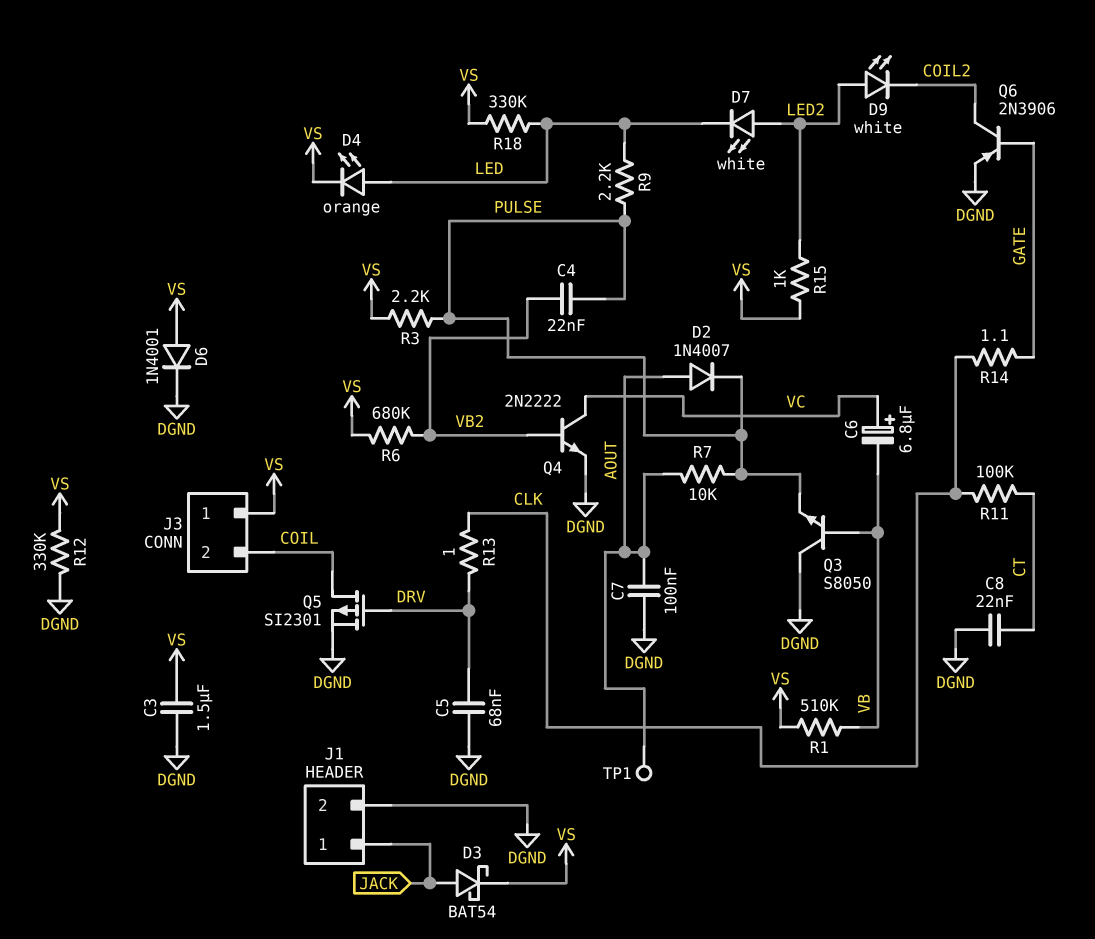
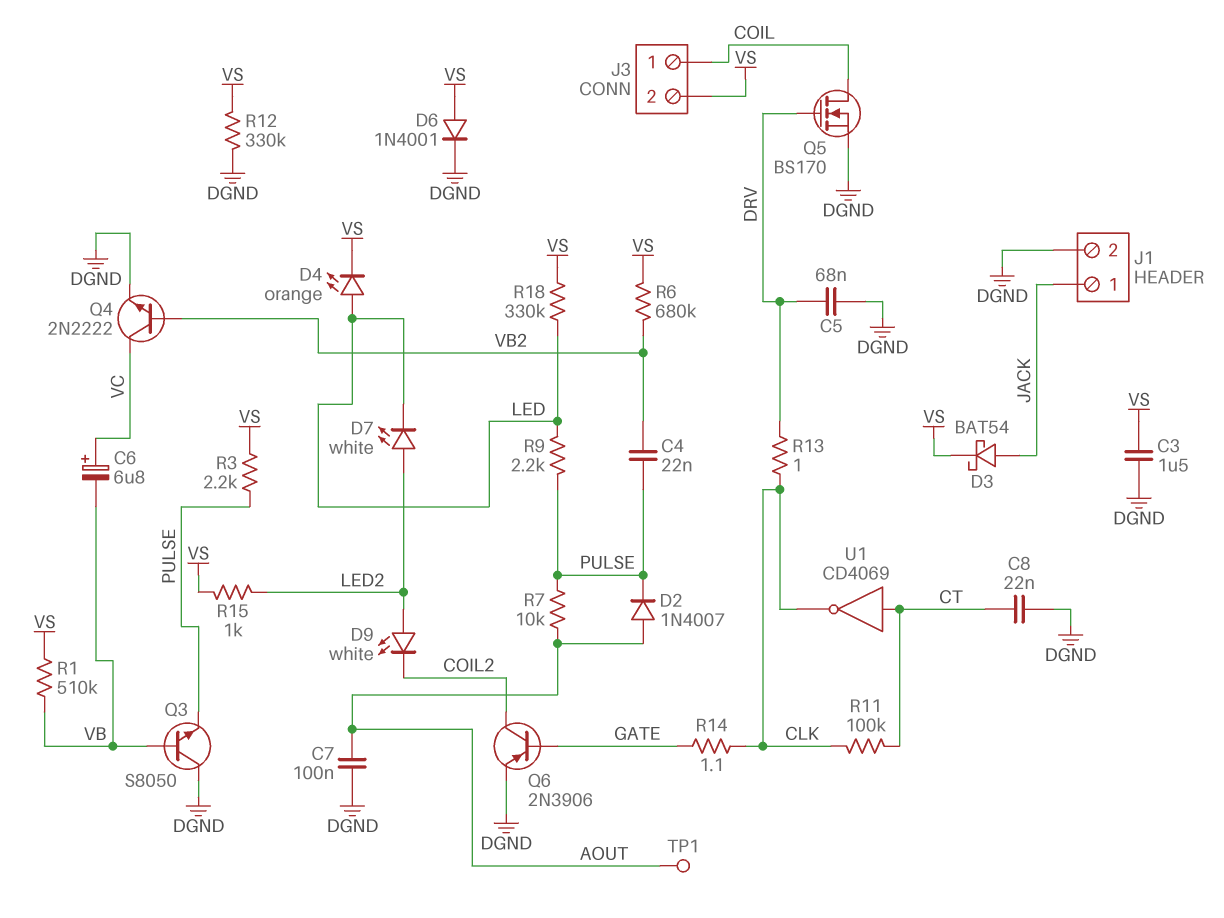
J3 pin 1: VS -> COIL
J3 pin 2: COIL -> VS
Q5: PMOS SI2301 (G DRV, D COIL, S DGND) -> NMOS BS170 (G DRV, D COIL, S DGND)
U1: none -> NOT CD4069 (in CT, out CLK)

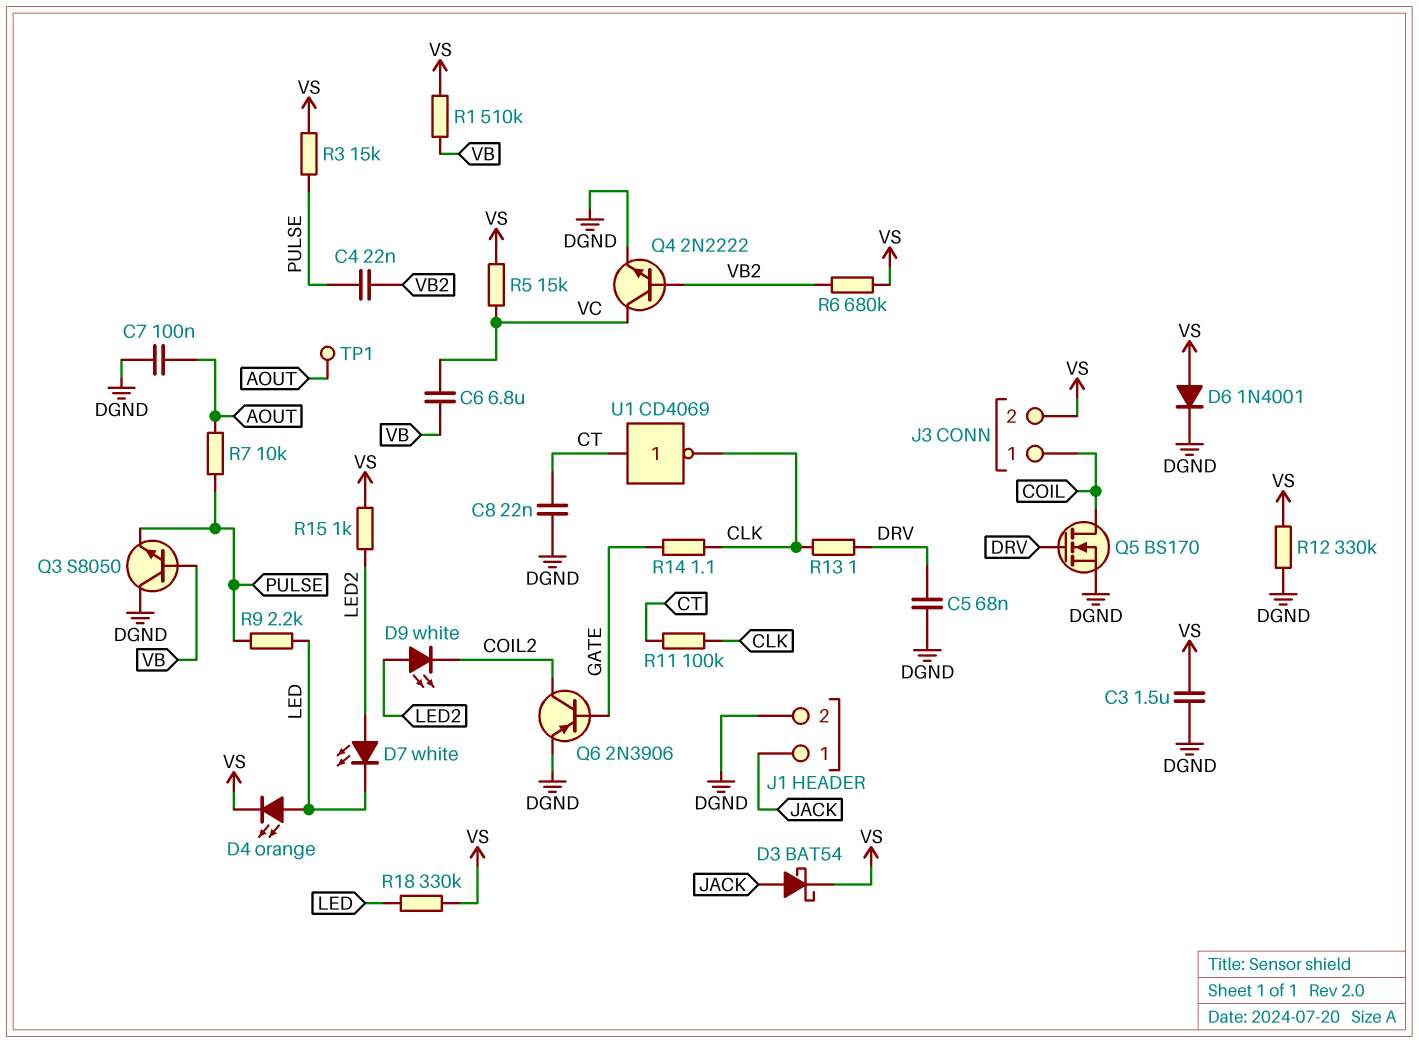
C6: 6.8uF (plus VC, minus VB) -> 6.8uF (VB, VC)
D2: diode 1N4007 (A AOUT, K PULSE) -> none
R3: 2.2k (PULSE, VS) -> 15k (PULSE, VS)
R5: none -> 15k (VC, VS)

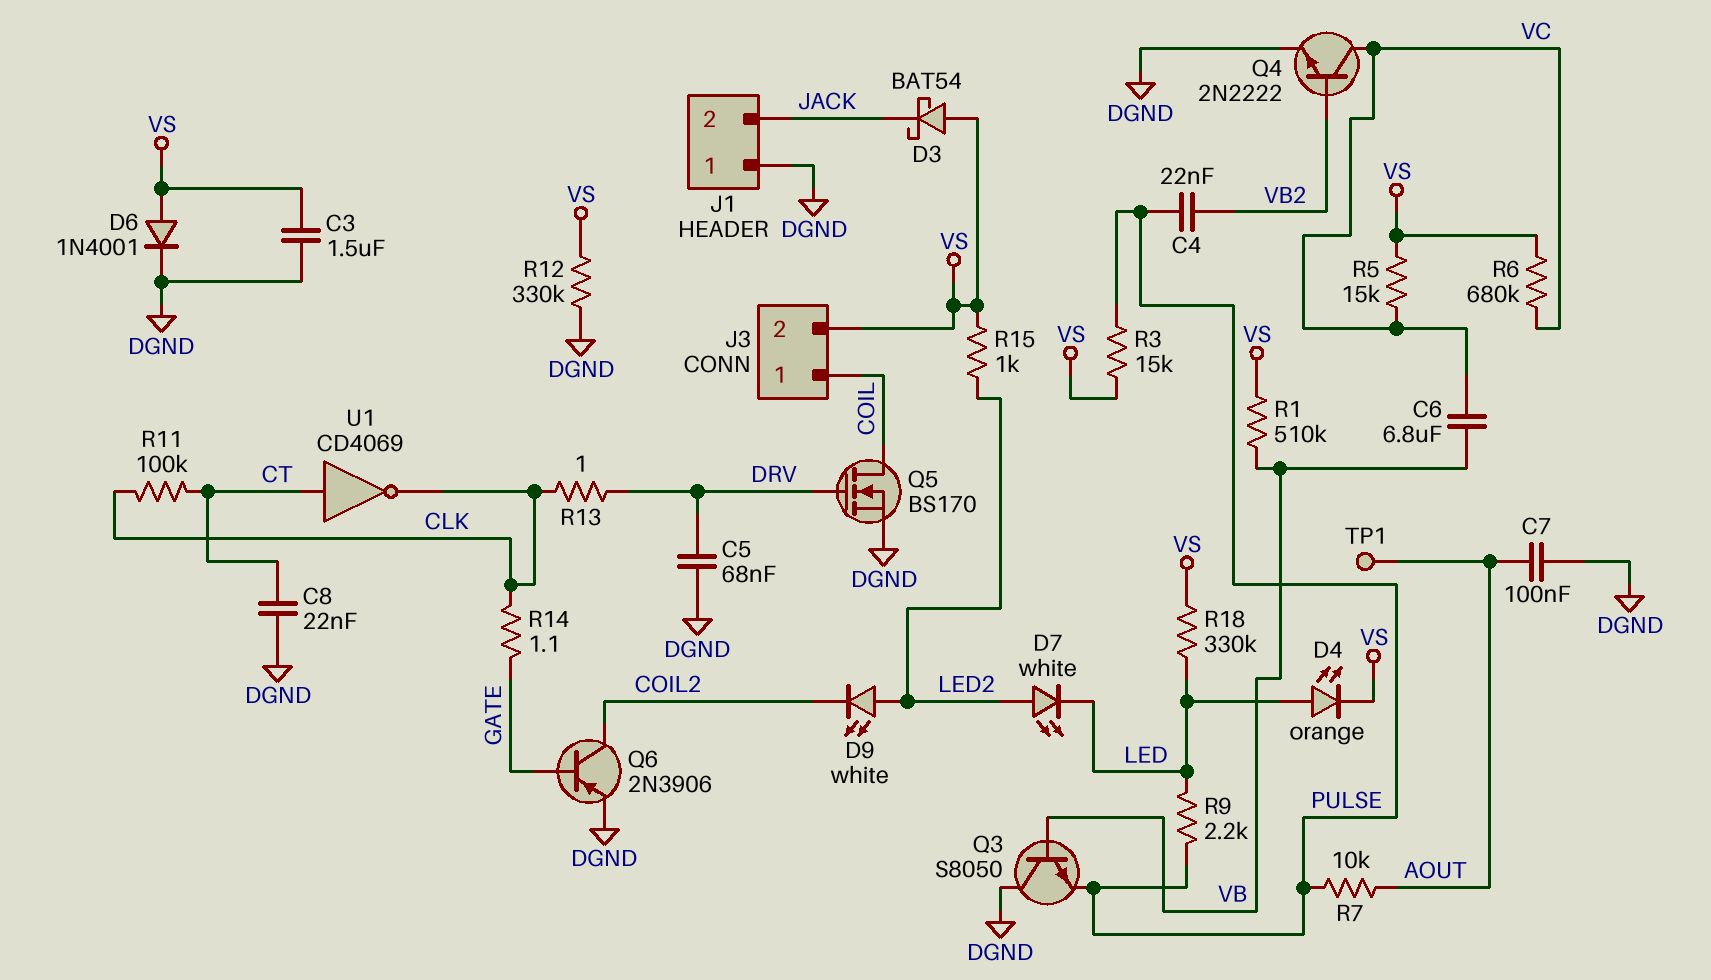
D3: schottky BAT54 (A JACK, K VS) -> schottky BAT54 (A VS, K JACK)
J1 pin 1: JACK -> DGND
J1 pin 2: DGND -> JACK
R6: 680k (VB2, VS) -> 680k (VC, VS)

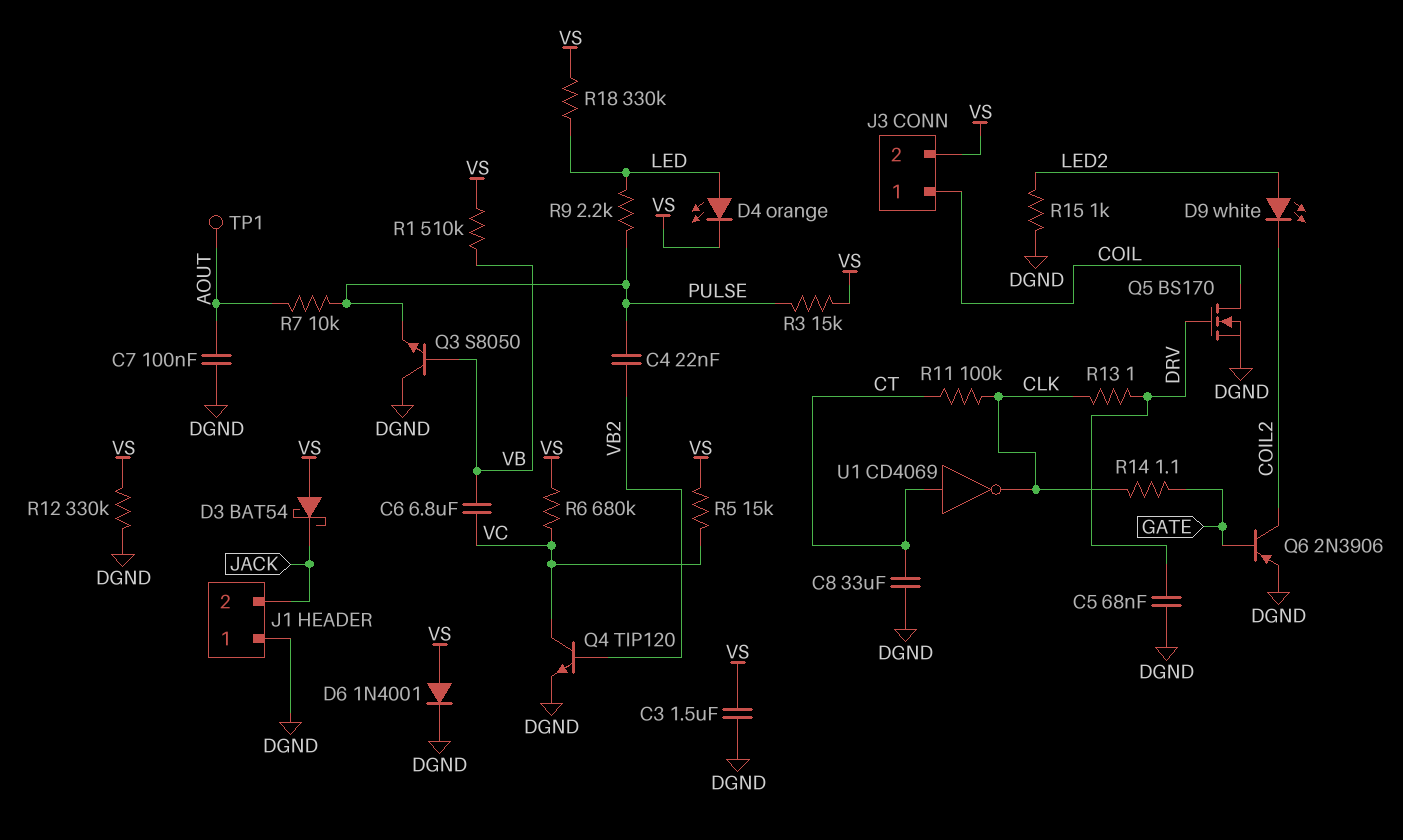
C8: 22nF (CT, DGND) -> 33uF (CT, DGND)
D7: LED white (A LED2, K LED) -> none
Q4: NPN 2N2222 (B VB2, C VC, E DGND) -> NPN TIP120 (B VB2, C VC, E DGND)
R15: 1k (LED2, VS) -> 1k (DGND, LED2)

